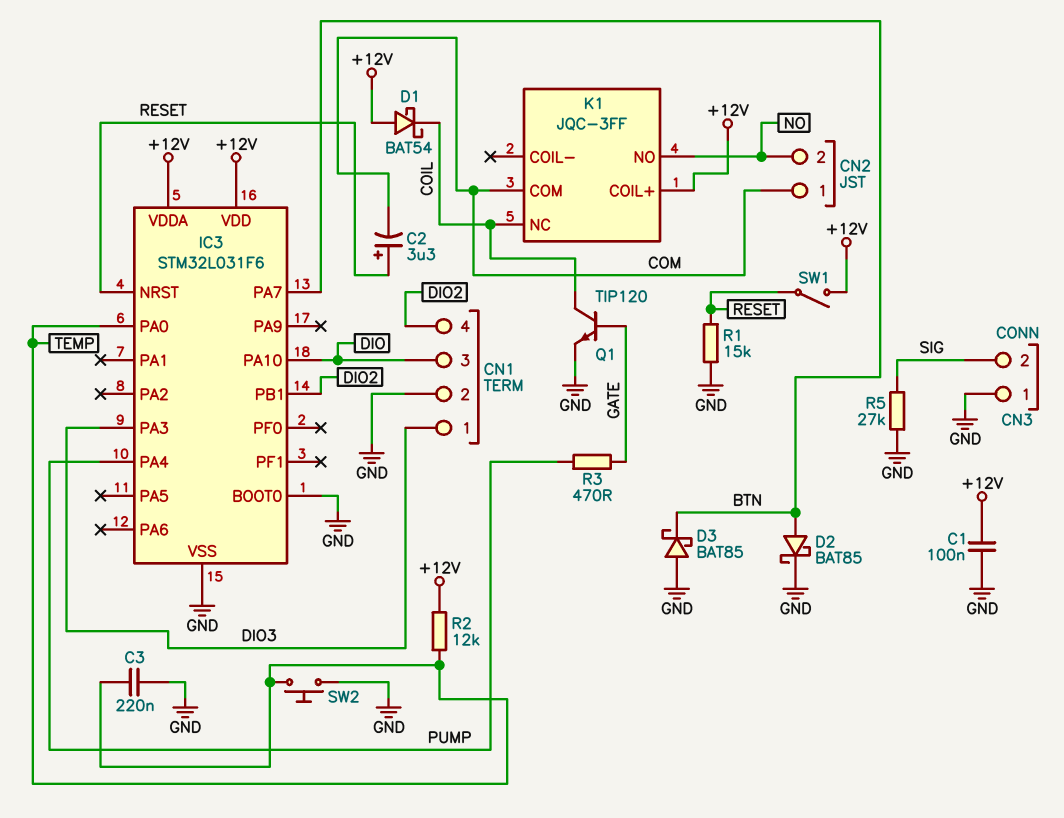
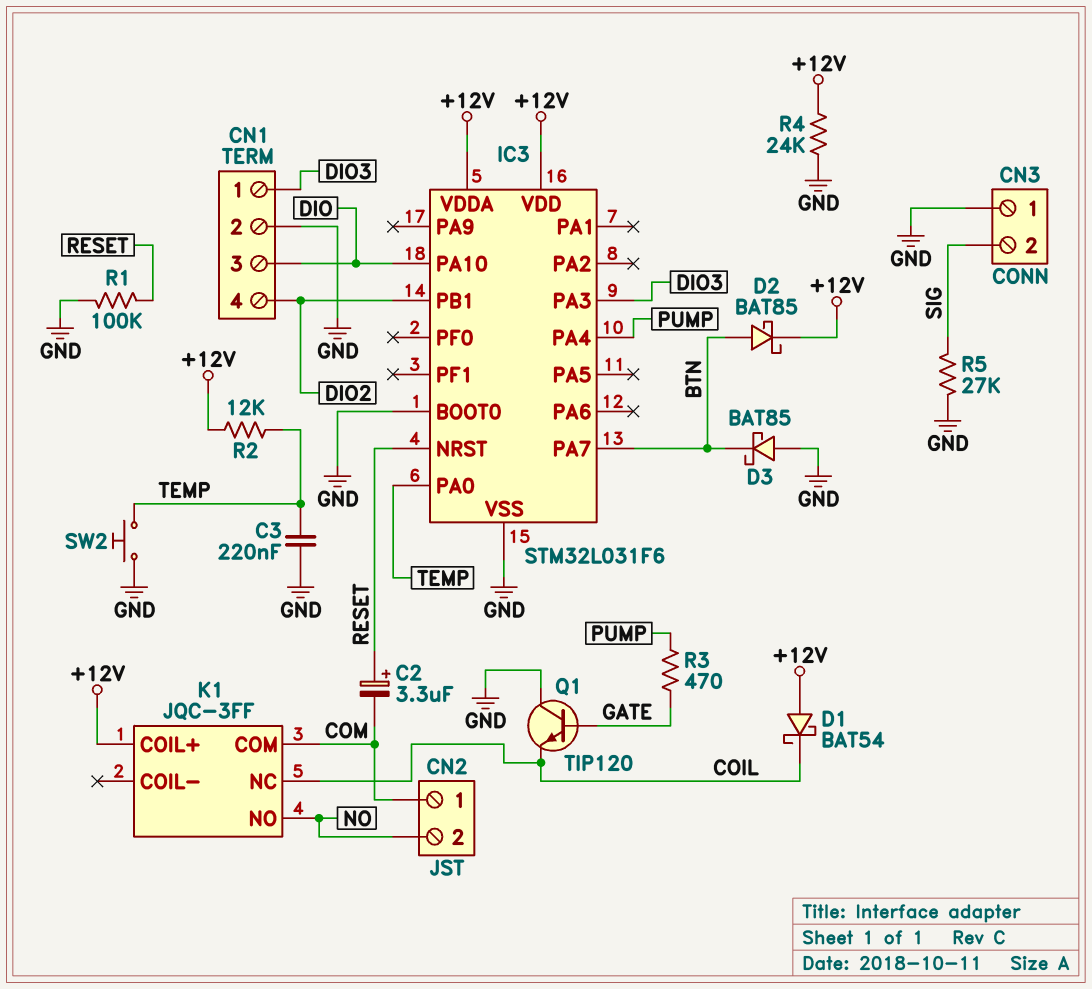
C1: 100nF (+12V, GND) -> none
D2: schottky BAT85 (A BTN, K GND) -> schottky BAT85 (A BTN, K +12V)
Q1: NPN TIP120 (B GATE, C COIL, E GND) -> NPN TIP120 (B GATE, C GND, E COIL)
R1: 15k (GND, RESET) -> 100k (GND, RESET)
R4: none -> 24k (+12V, GND)
SW1: switch (+12V, RESET) -> none

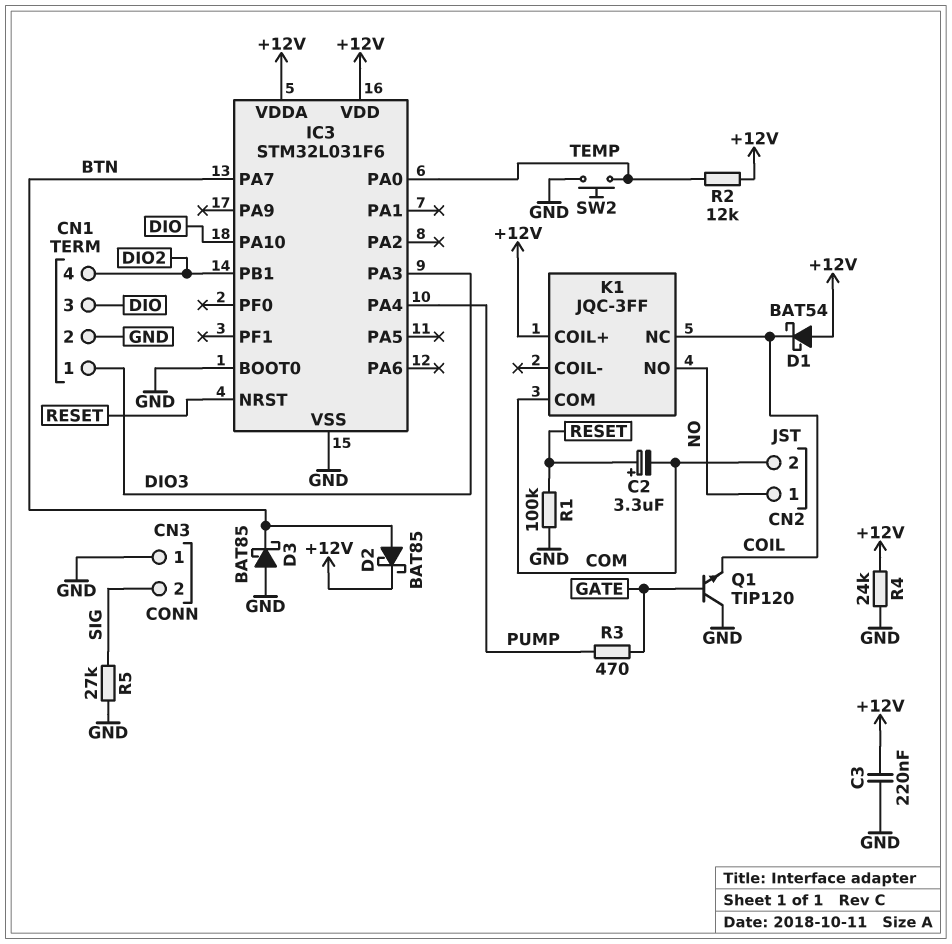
C3: 220nF (GND, TEMP) -> 220nF (+12V, GND)
CN2 pin 1: COM -> NO
CN2 pin 2: NO -> COM

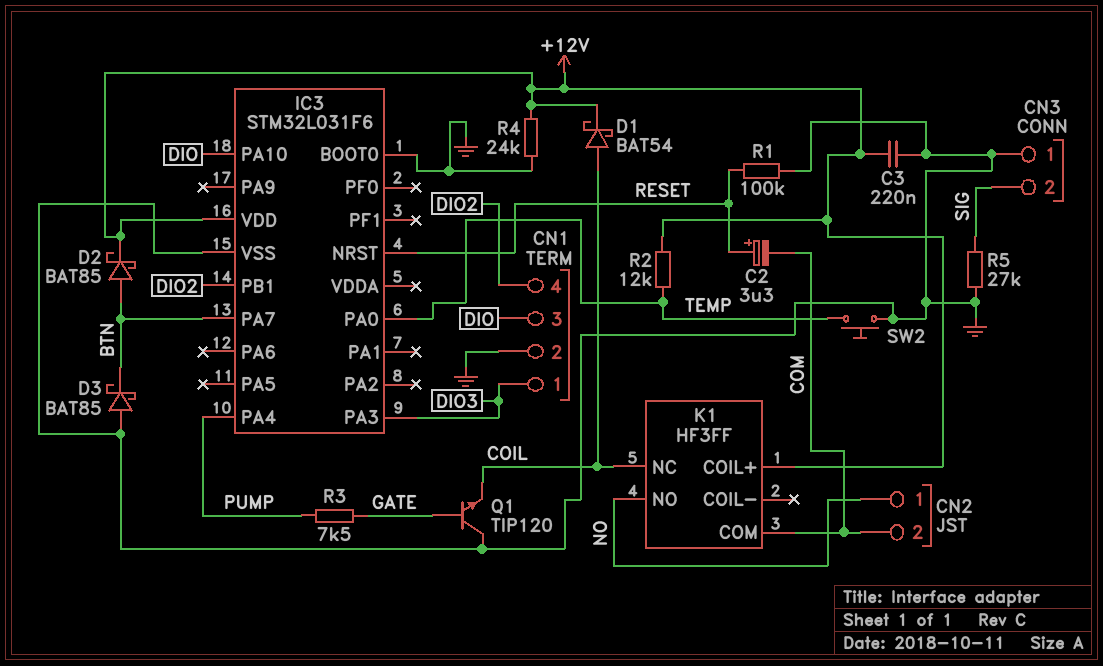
D1: schottky BAT54 (A +12V, K COIL) -> schottky BAT54 (A COIL, K +12V)
IC3 pin VDDA: +12V -> none
K1: JQC-3FF -> HF3FF
R3: 470 (GATE, PUMP) -> 7.5k (GATE, PUMP)

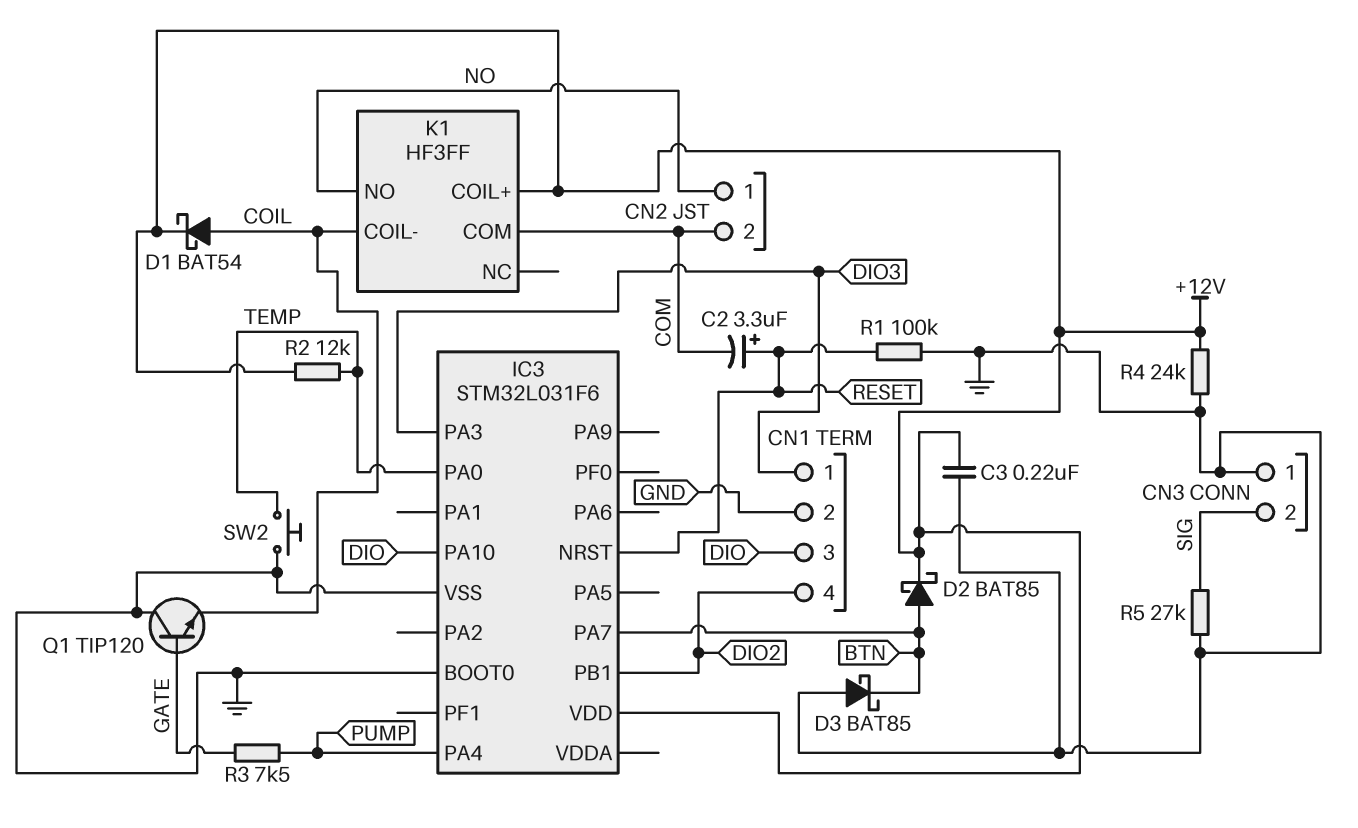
K1 pin COIL-: none -> COIL
K1 pin NC: COIL -> none

